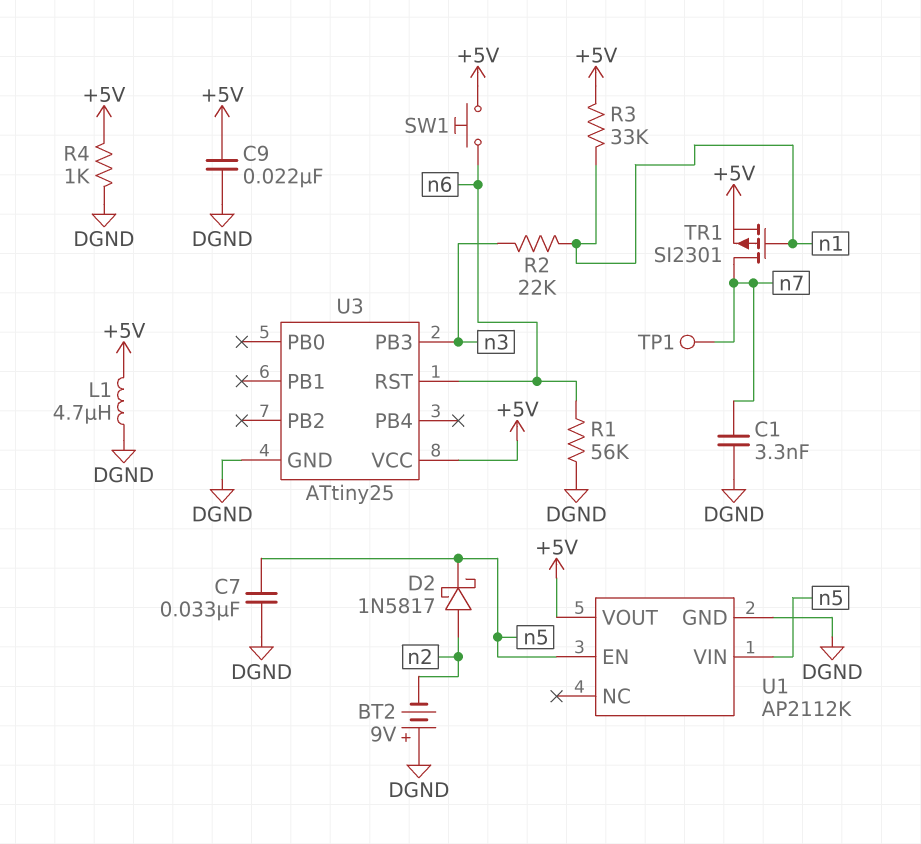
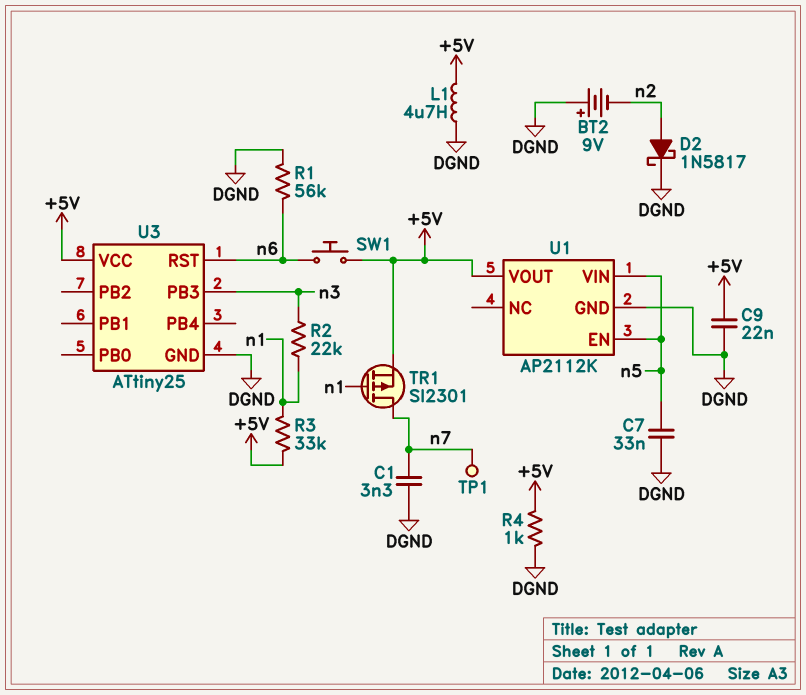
D2: schottky 1N5817 (A n2, K n5) -> schottky 1N5817 (A n2, K DGND)

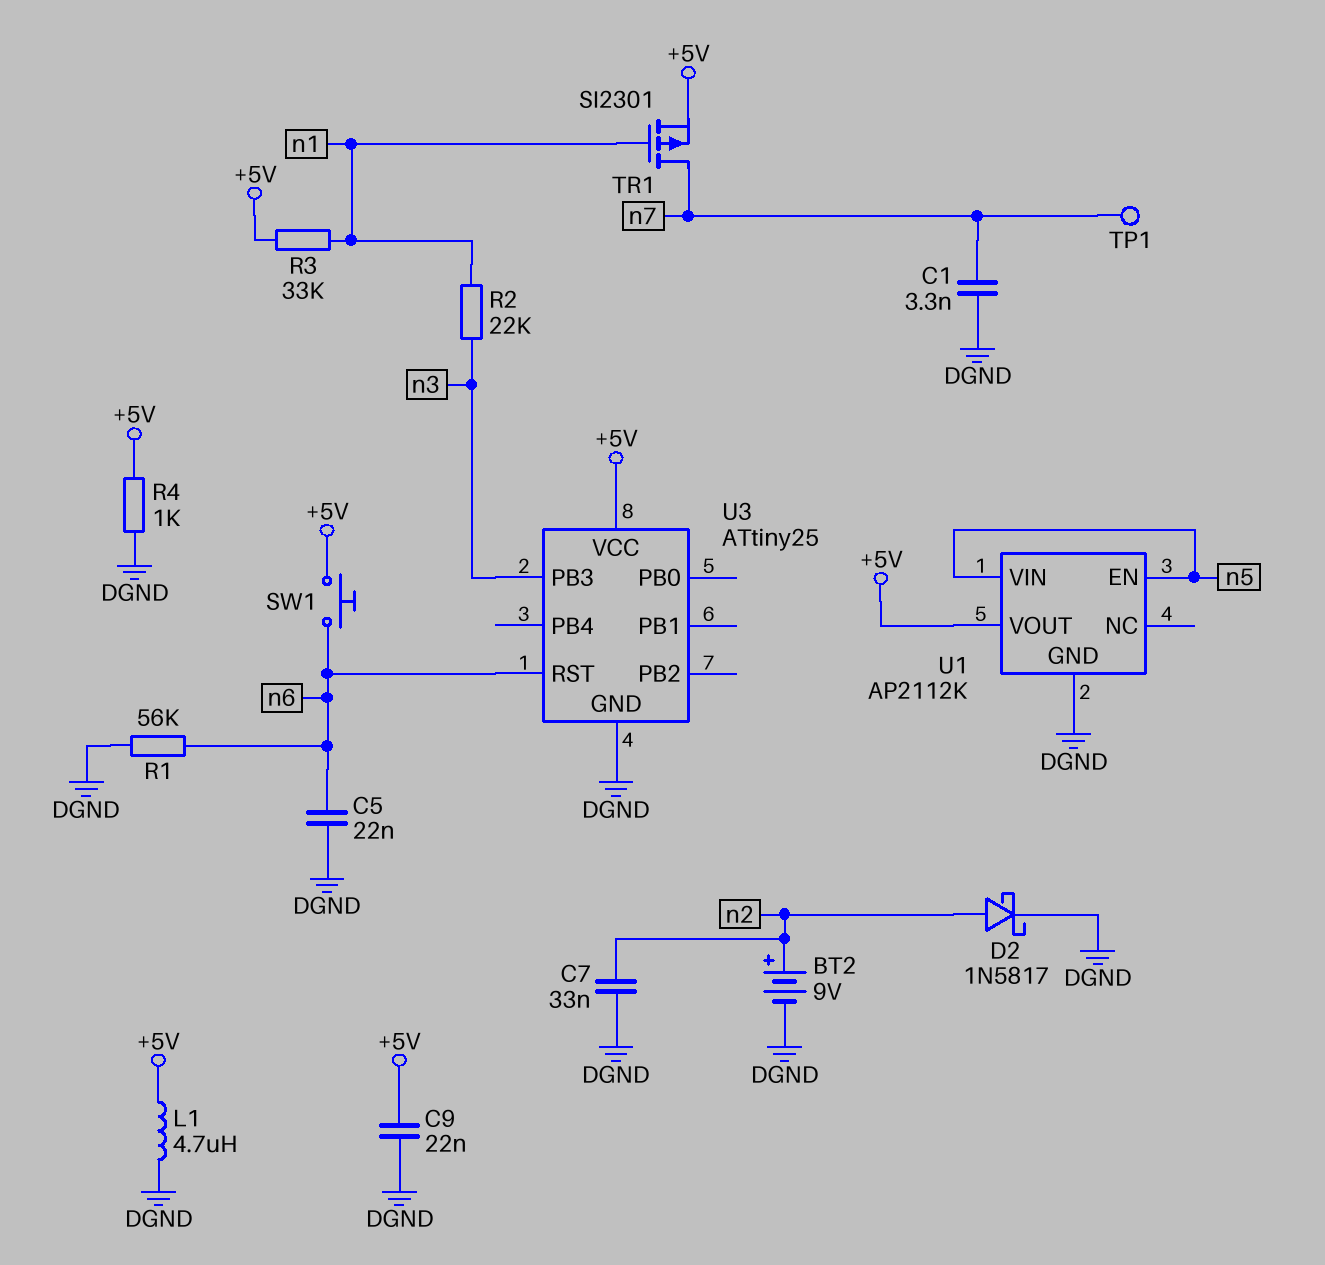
BT2: 9V (plus DGND, minus n2) -> 9V (plus n2, minus DGND)
C5: none -> 22nF (DGND, n6)
C7: 33nF (DGND, n5) -> 33nF (DGND, n2)

